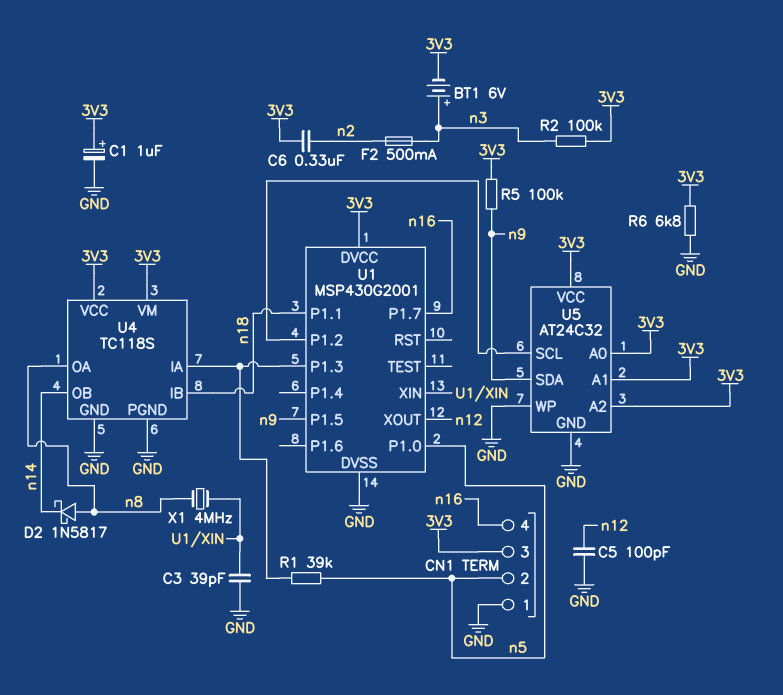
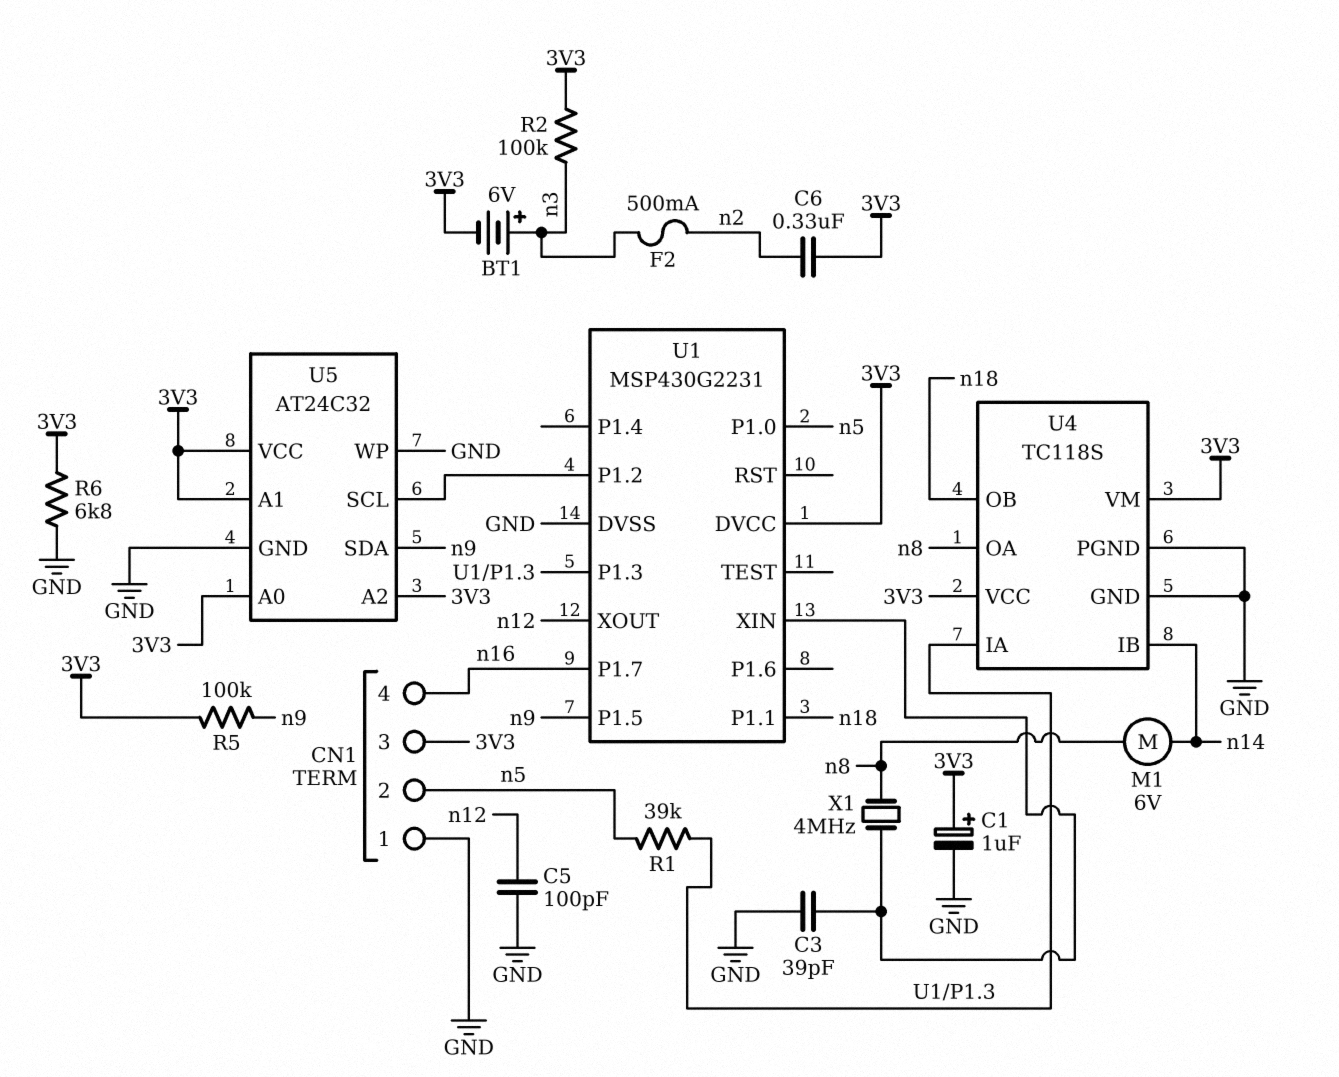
D2: schottky 1N5817 (A n8, K n14) -> none
M1: none -> motor 6V (n8, n14)
U1: MSP430G2001 -> MSP430G2231
U4 pin IB: n18 -> n14
U4 pin OB: n14 -> n18

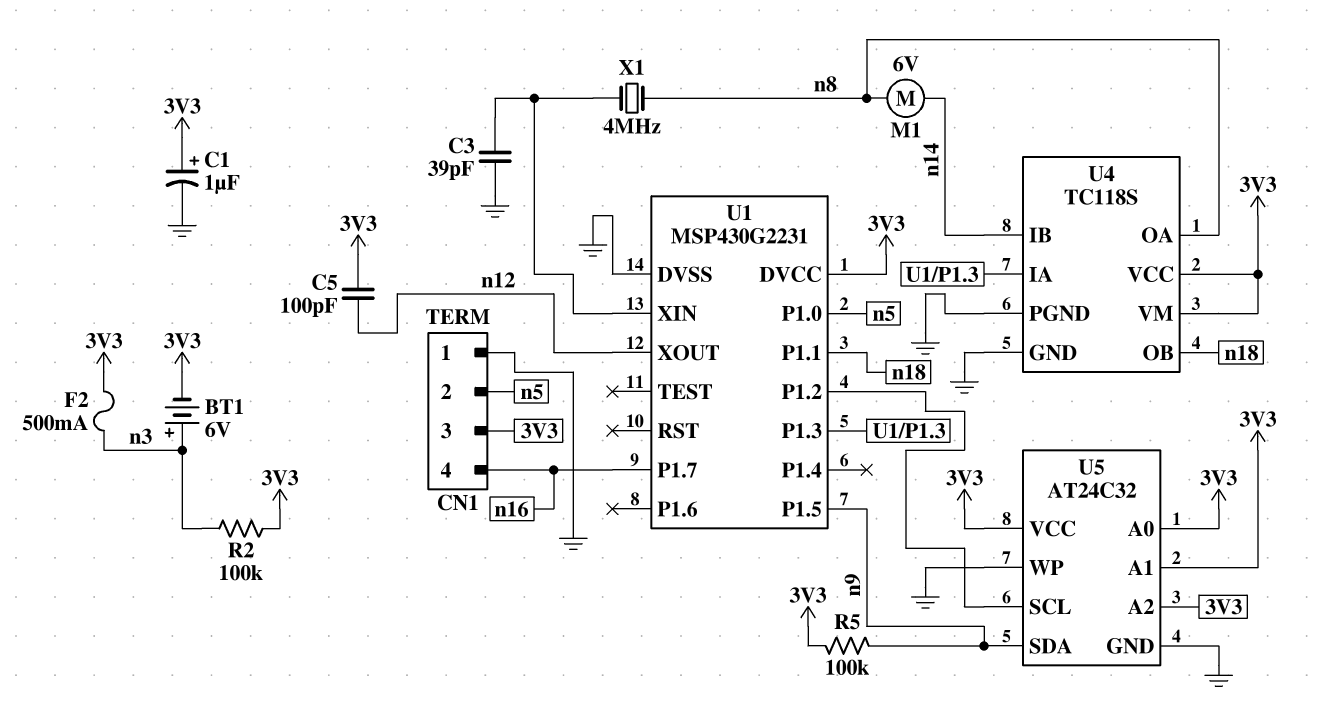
C5: 100pF (GND, n12) -> 100pF (3V3, n12)
C6: 330nF (3V3, n2) -> none
F2: 500mA (n2, n3) -> 500mA (3V3, n3)
R1: 39k (U1/P1.3, n5) -> none
R6: 6.8k (3V3, GND) -> none

